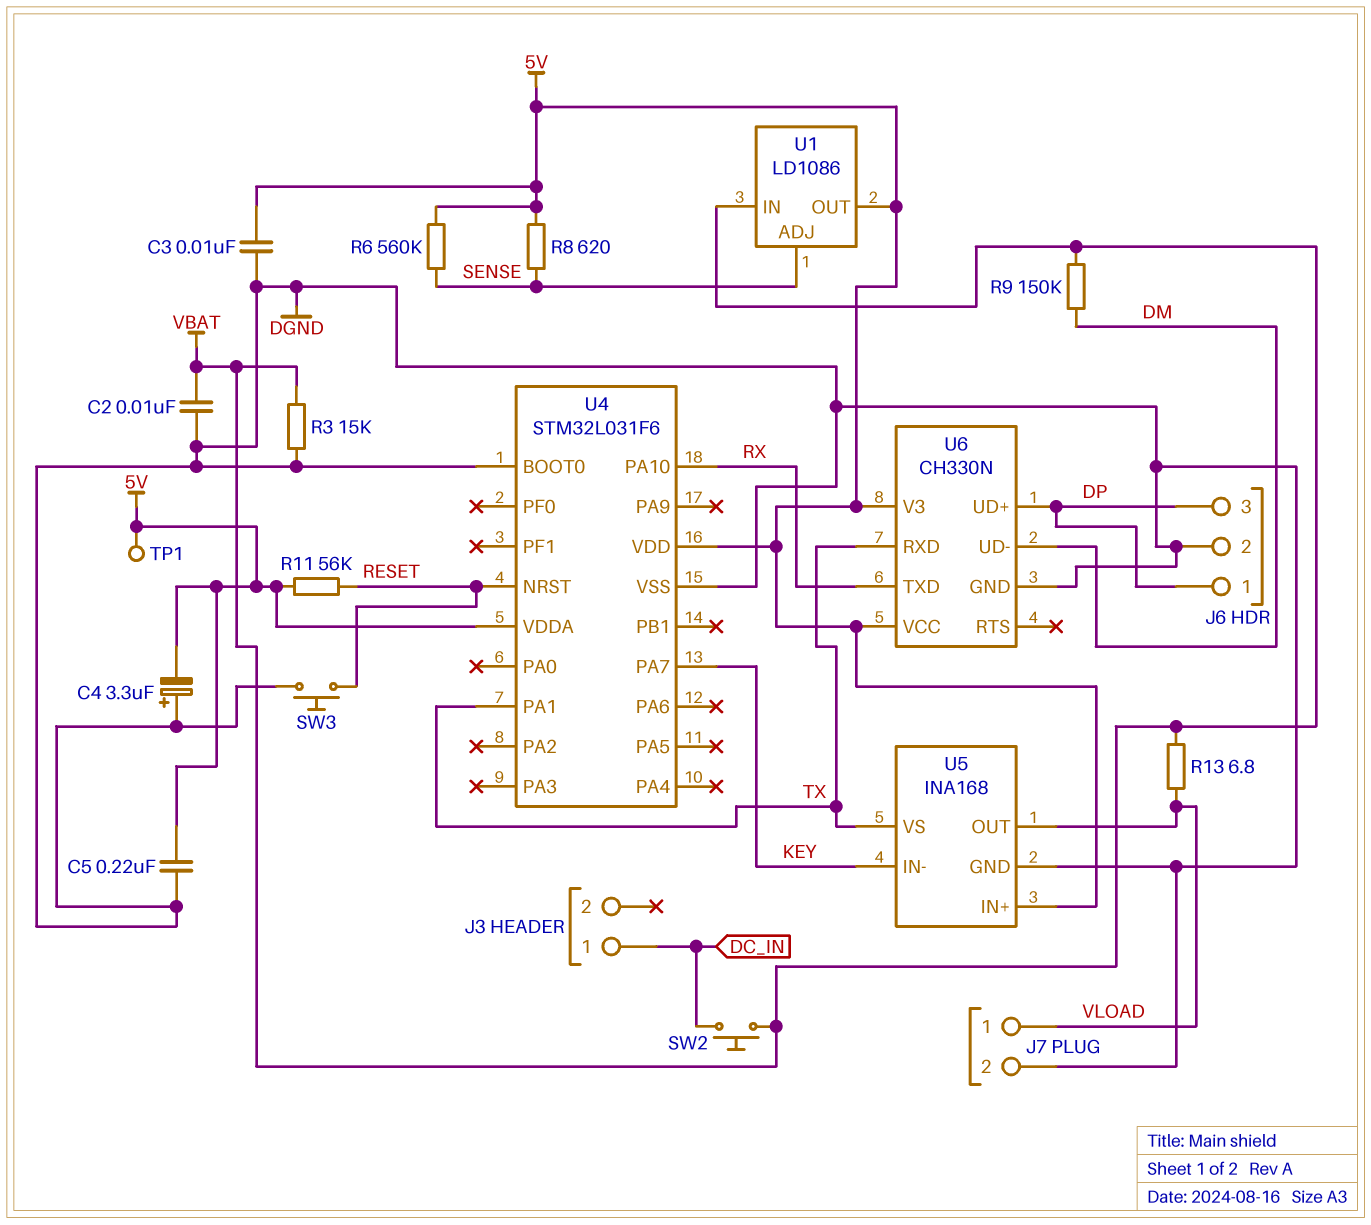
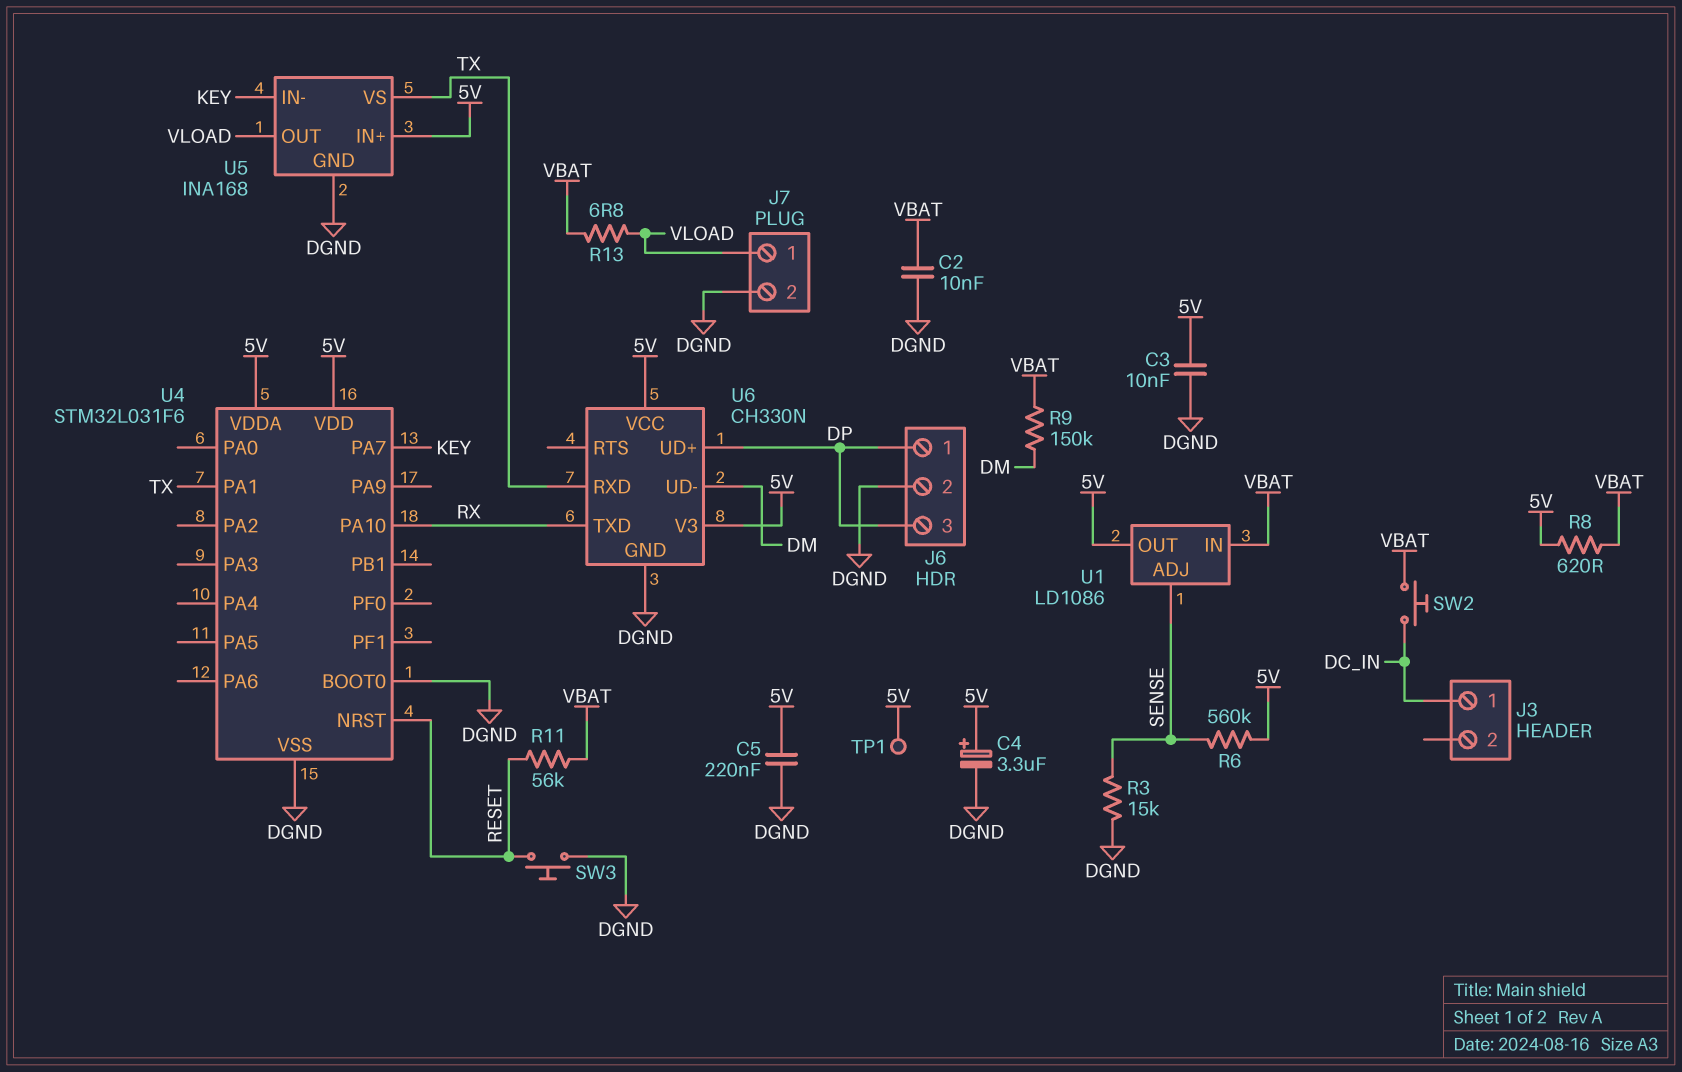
C4: 3.3uF (plus DGND, minus 5V) -> 3.3uF (plus 5V, minus DGND)
R3: 15k (DGND, VBAT) -> 15k (DGND, SENSE)
R8: 620 (5V, SENSE) -> 620 (5V, VBAT)
R11: 56k (5V, RESET) -> 56k (RESET, VBAT)

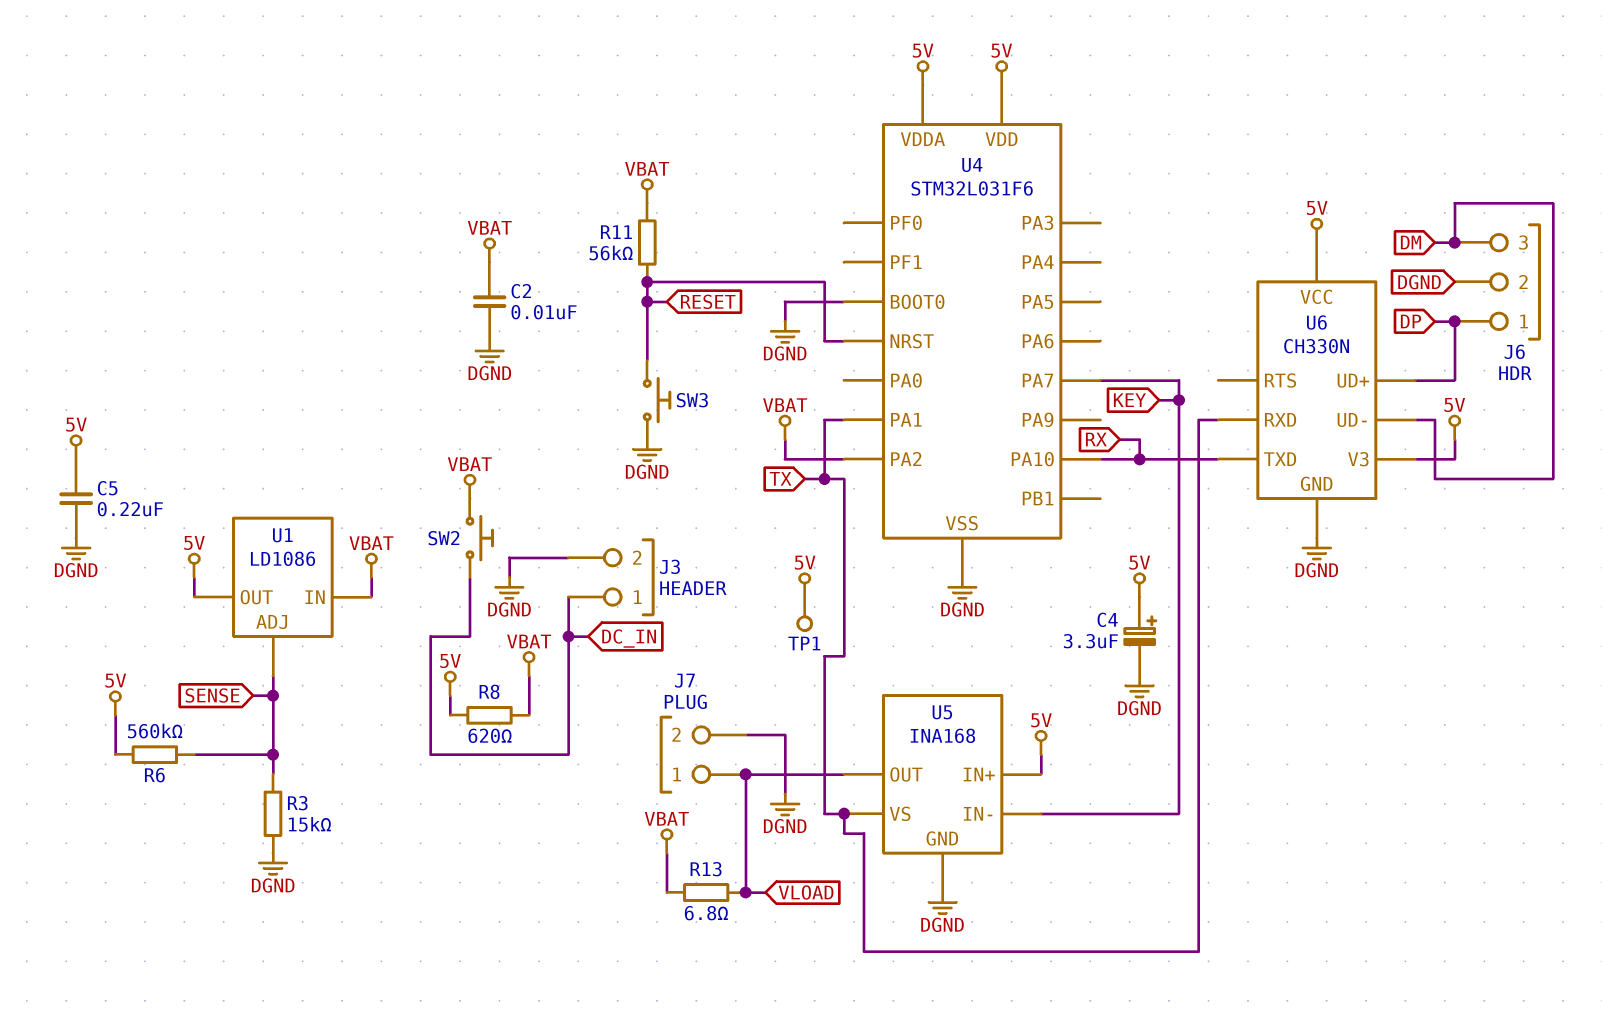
C3: 10nF (5V, DGND) -> none
J3 pin 2: none -> DGND
J6 pin 3: DP -> DM
R9: 150k (DM, VBAT) -> none
U4 pin PA2: none -> VBAT

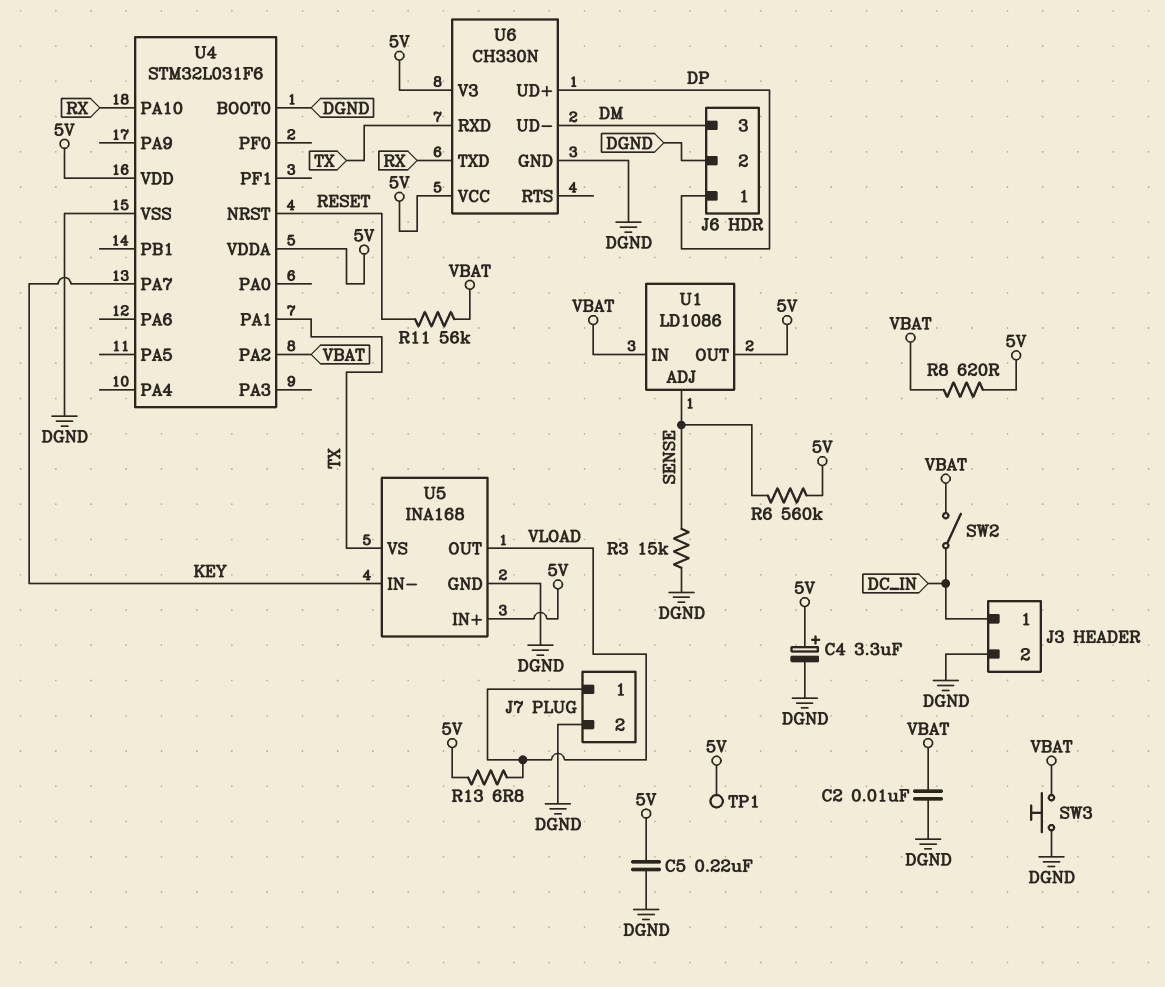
R13: 6.8 (VBAT, VLOAD) -> 6.8 (5V, VLOAD)
SW2: button (DC_IN, VBAT) -> switch (DC_IN, VBAT)
SW3: button (DGND, RESET) -> button (DGND, VBAT)

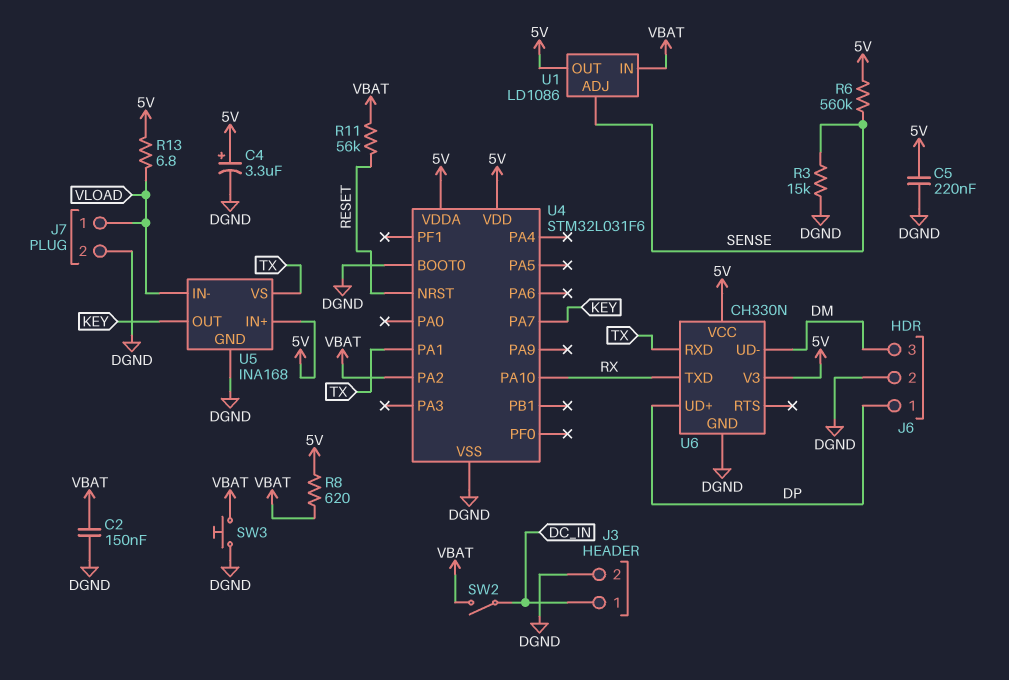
C2: 10nF (DGND, VBAT) -> 150nF (DGND, VBAT)
TP1: test point (5V) -> none
U5 pin IN-: KEY -> VLOAD
U5 pin OUT: VLOAD -> KEY

